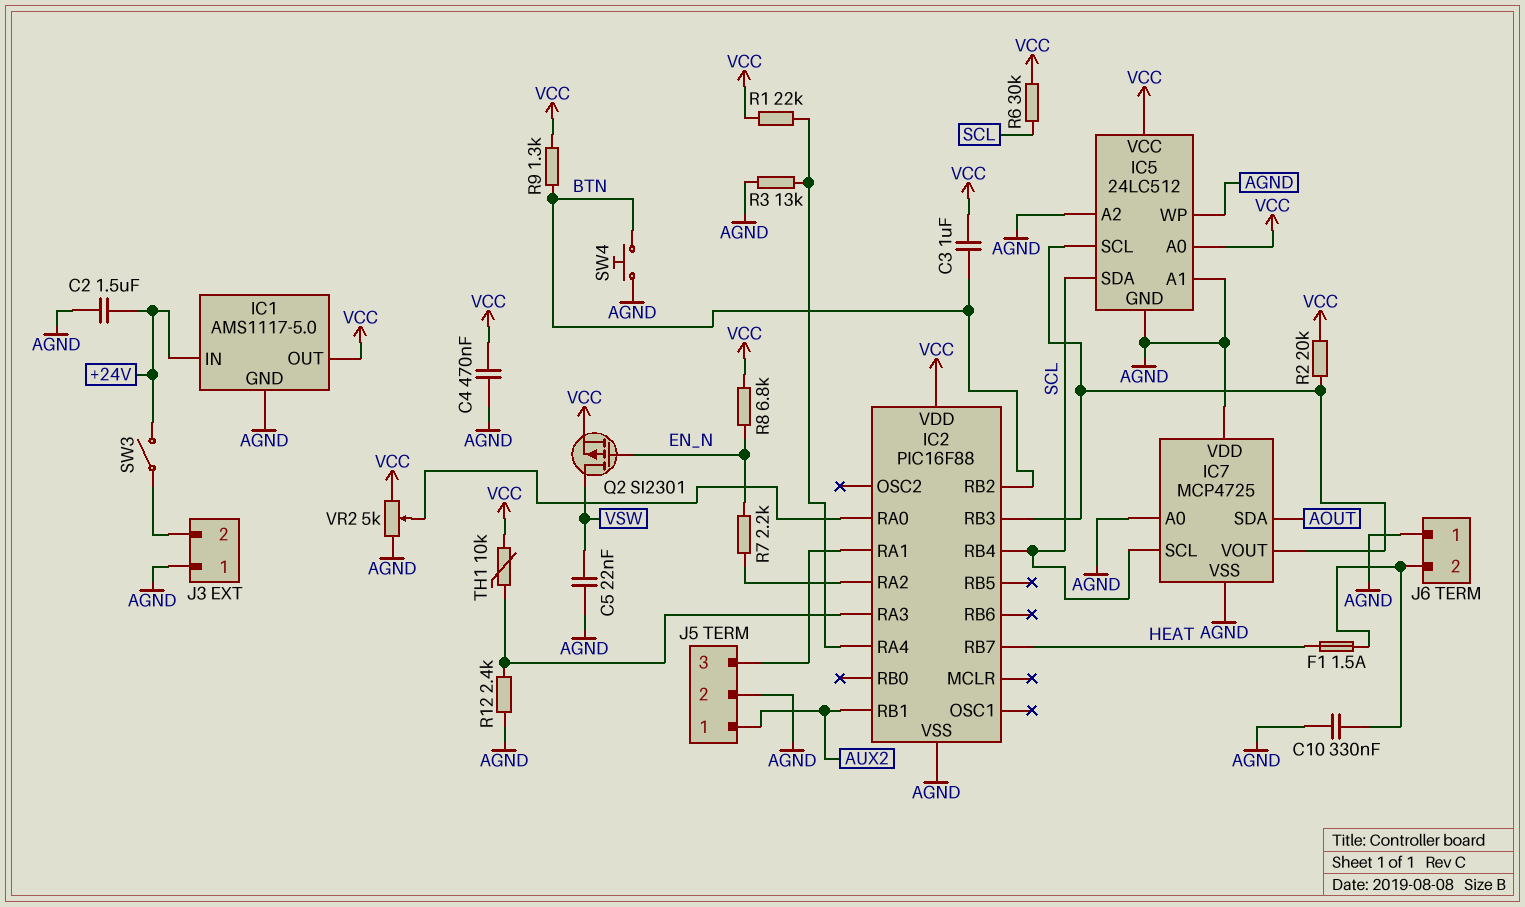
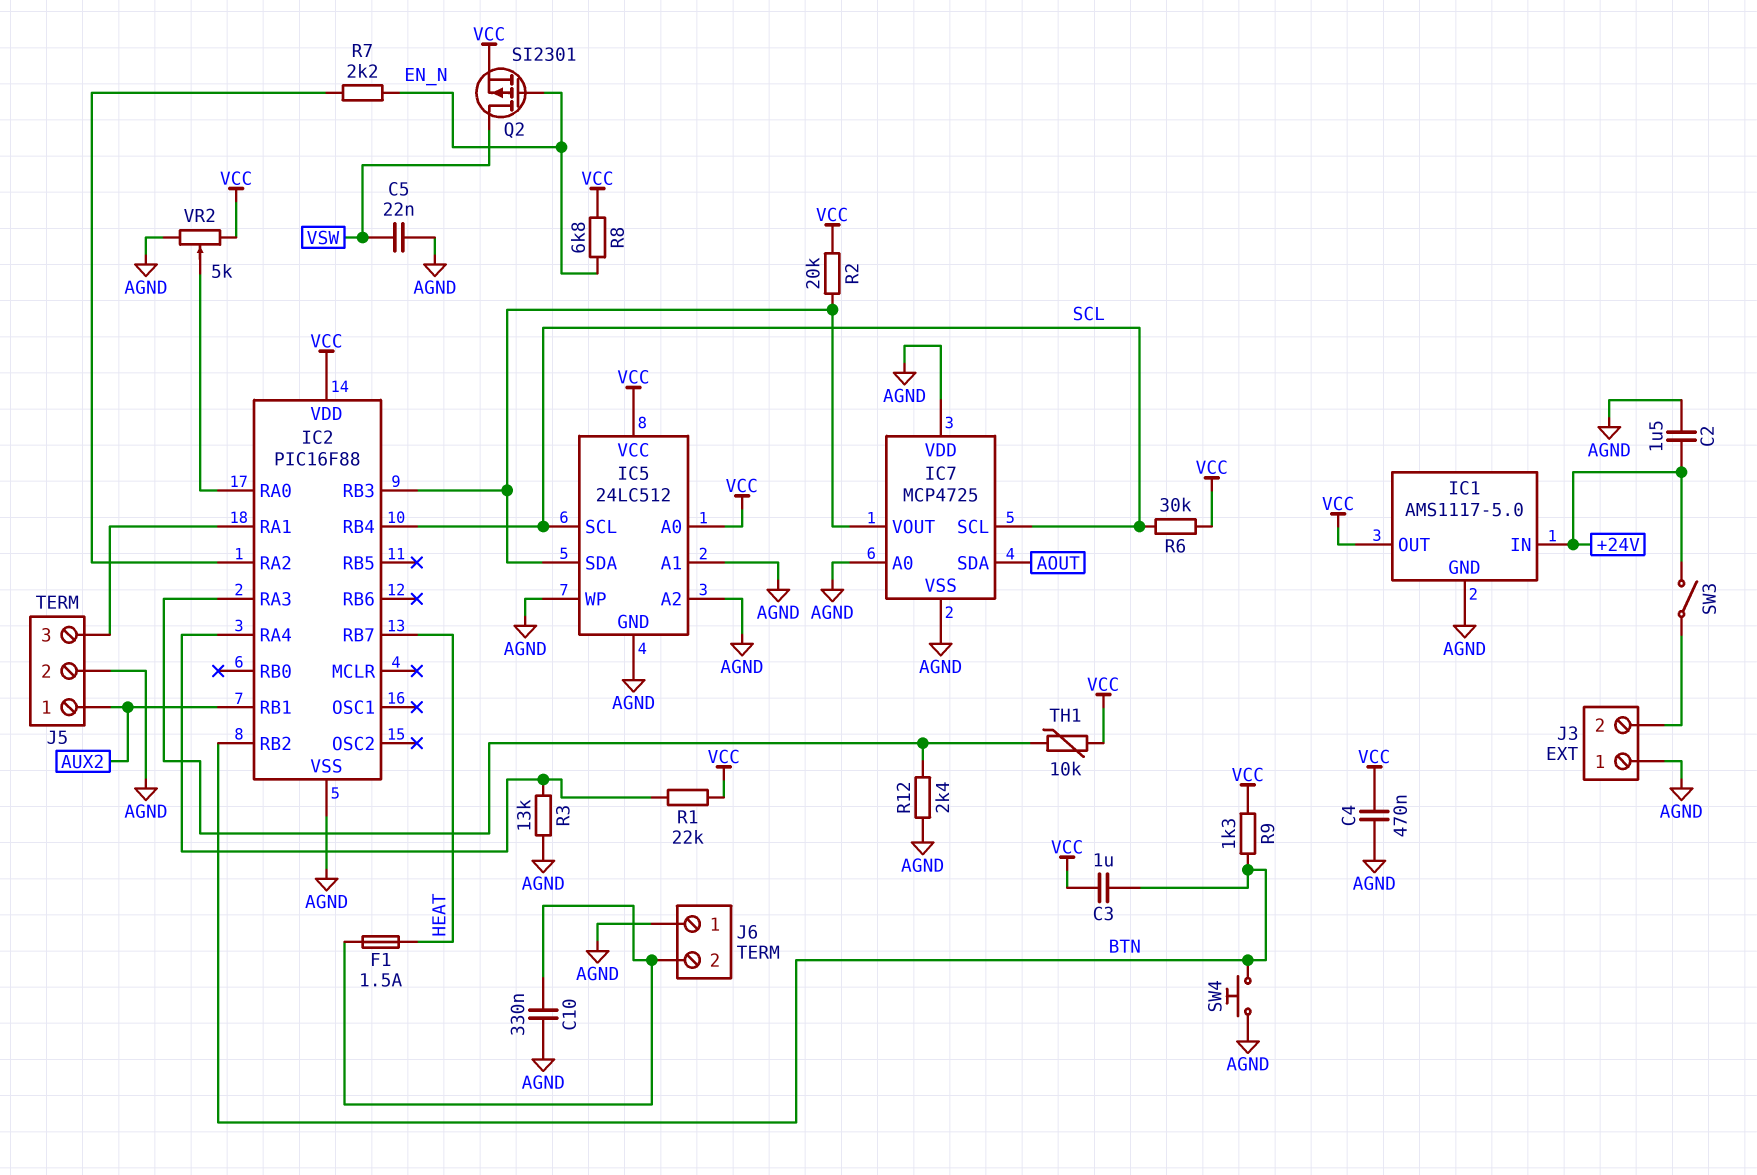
IC5 pin SCL: IC2/RB3 -> SCL
IC5 pin SDA: SCL -> IC2/RB3

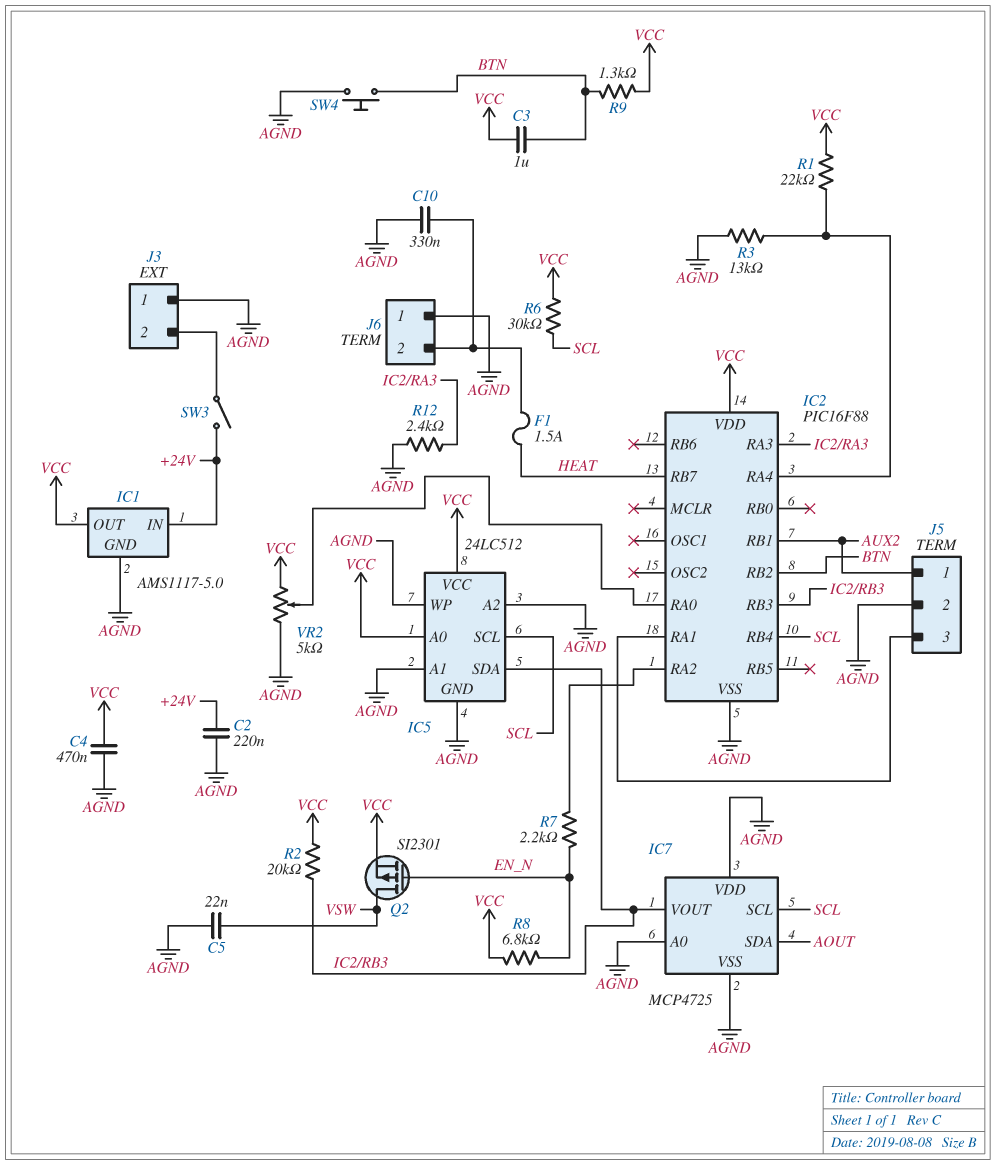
C2: 1.5uF (+24V, AGND) -> 220nF (+24V, AGND)
TH1: 10k (IC2/RA3, VCC) -> none

